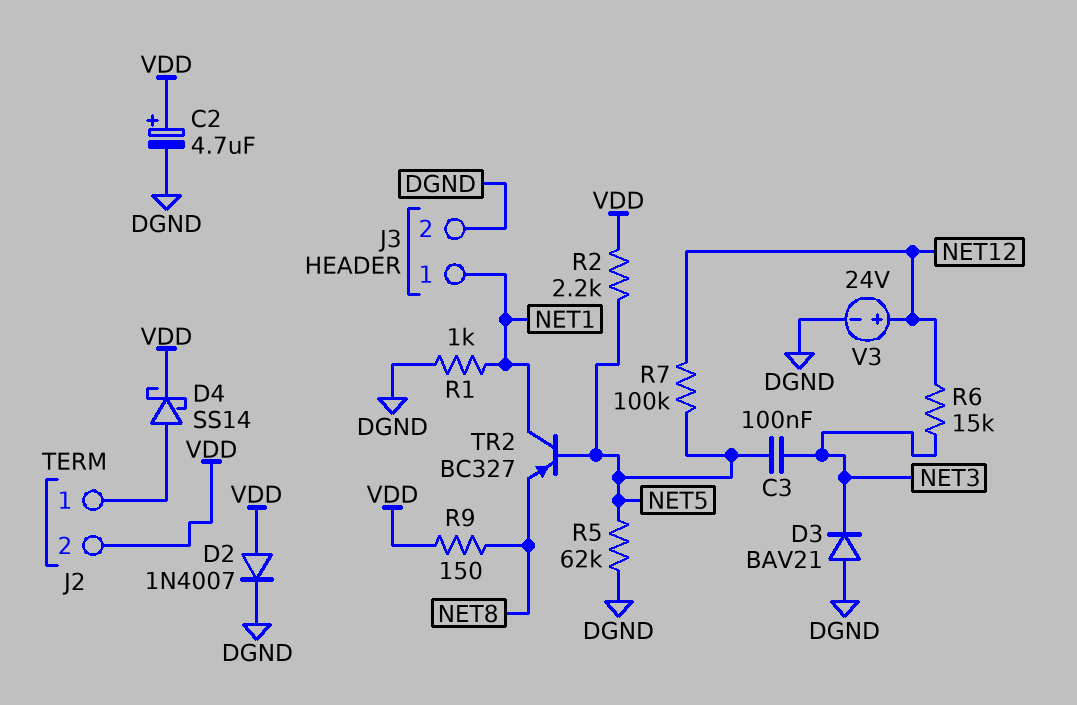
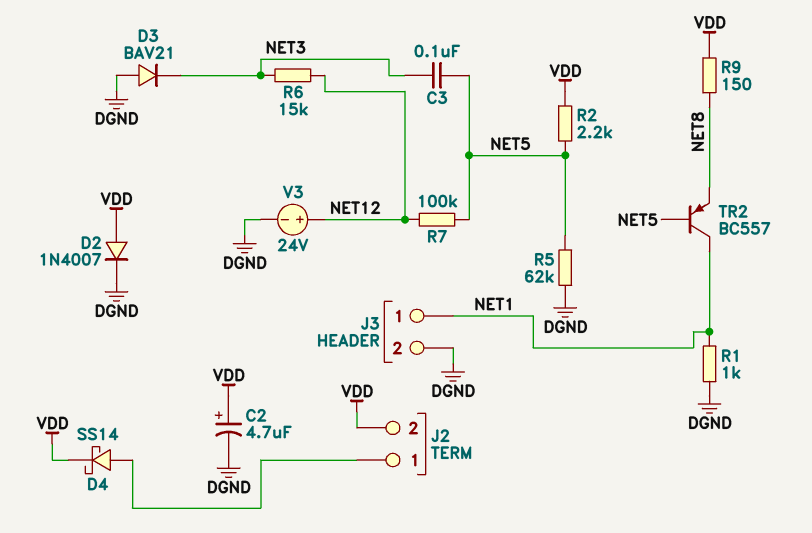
TR2: PNP BC327 (B NET5, C NET1, E NET8) -> PNP BC557 (B NET5, C NET1, E NET8)

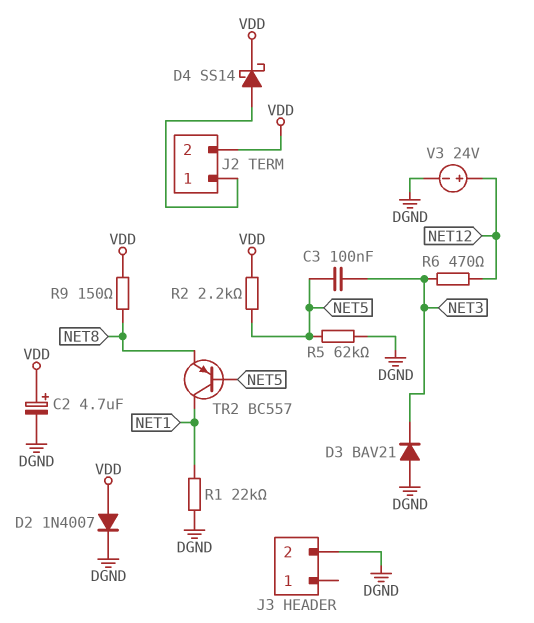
J3 pin 1: NET1 -> none
R1: 1k (DGND, NET1) -> 22k (DGND, NET1)
R6: 15k (NET3, NET12) -> 470 (NET3, NET12)
R7: 100k (NET5, NET12) -> none

